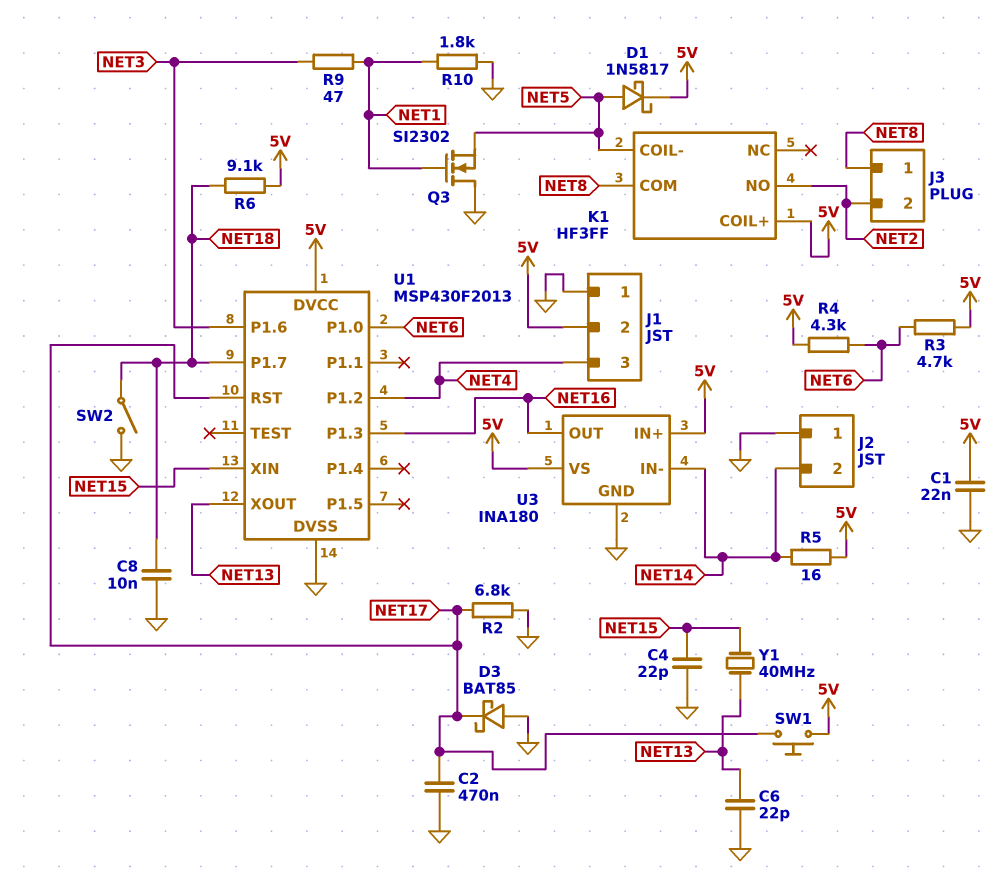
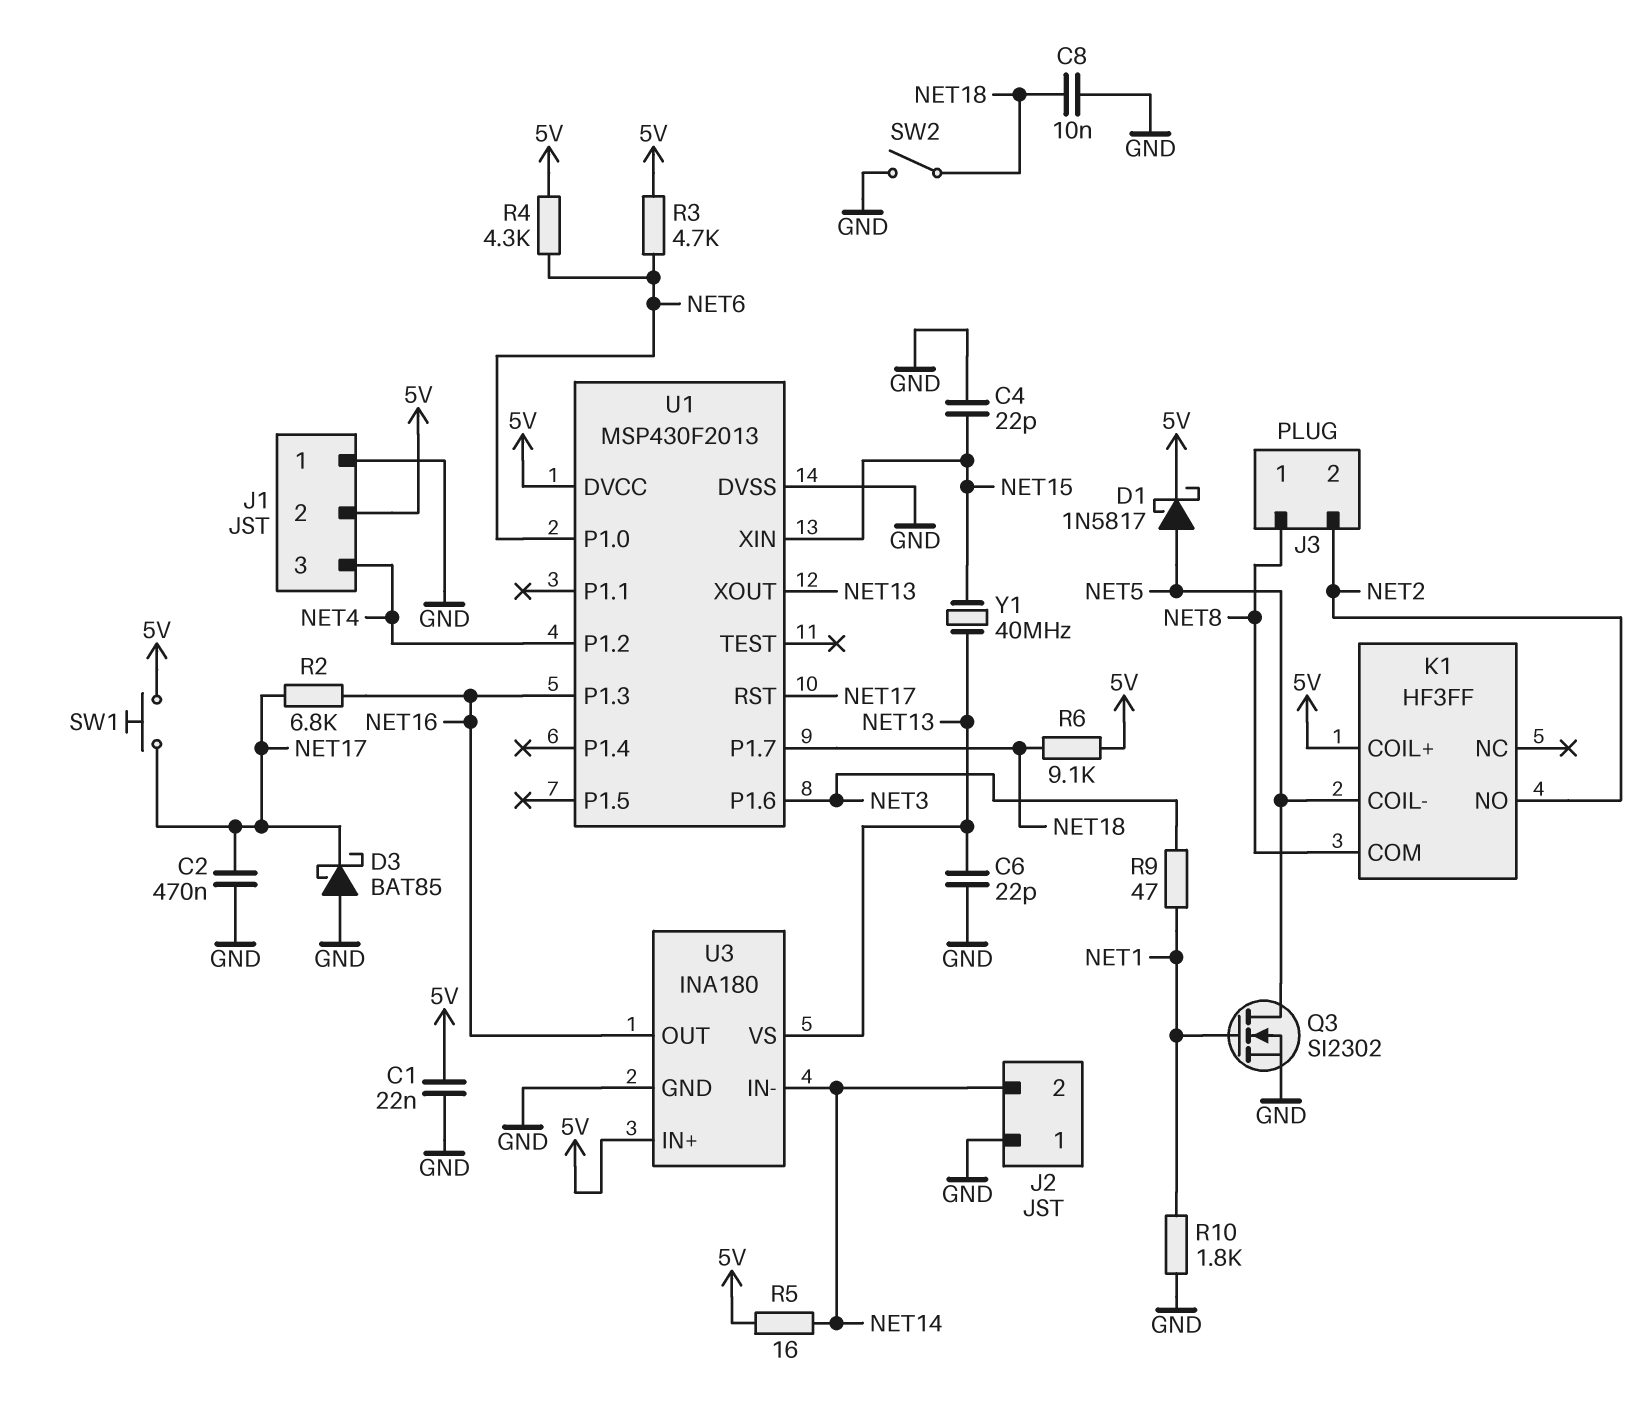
Q3: NMOS SI2302 (G NET1, D GND, S NET5) -> NMOS SI2302 (G NET1, D NET5, S GND)
R2: 6.8k (GND, NET17) -> 6.8k (NET16, NET17)
U3 pin VS: 5V -> NET13

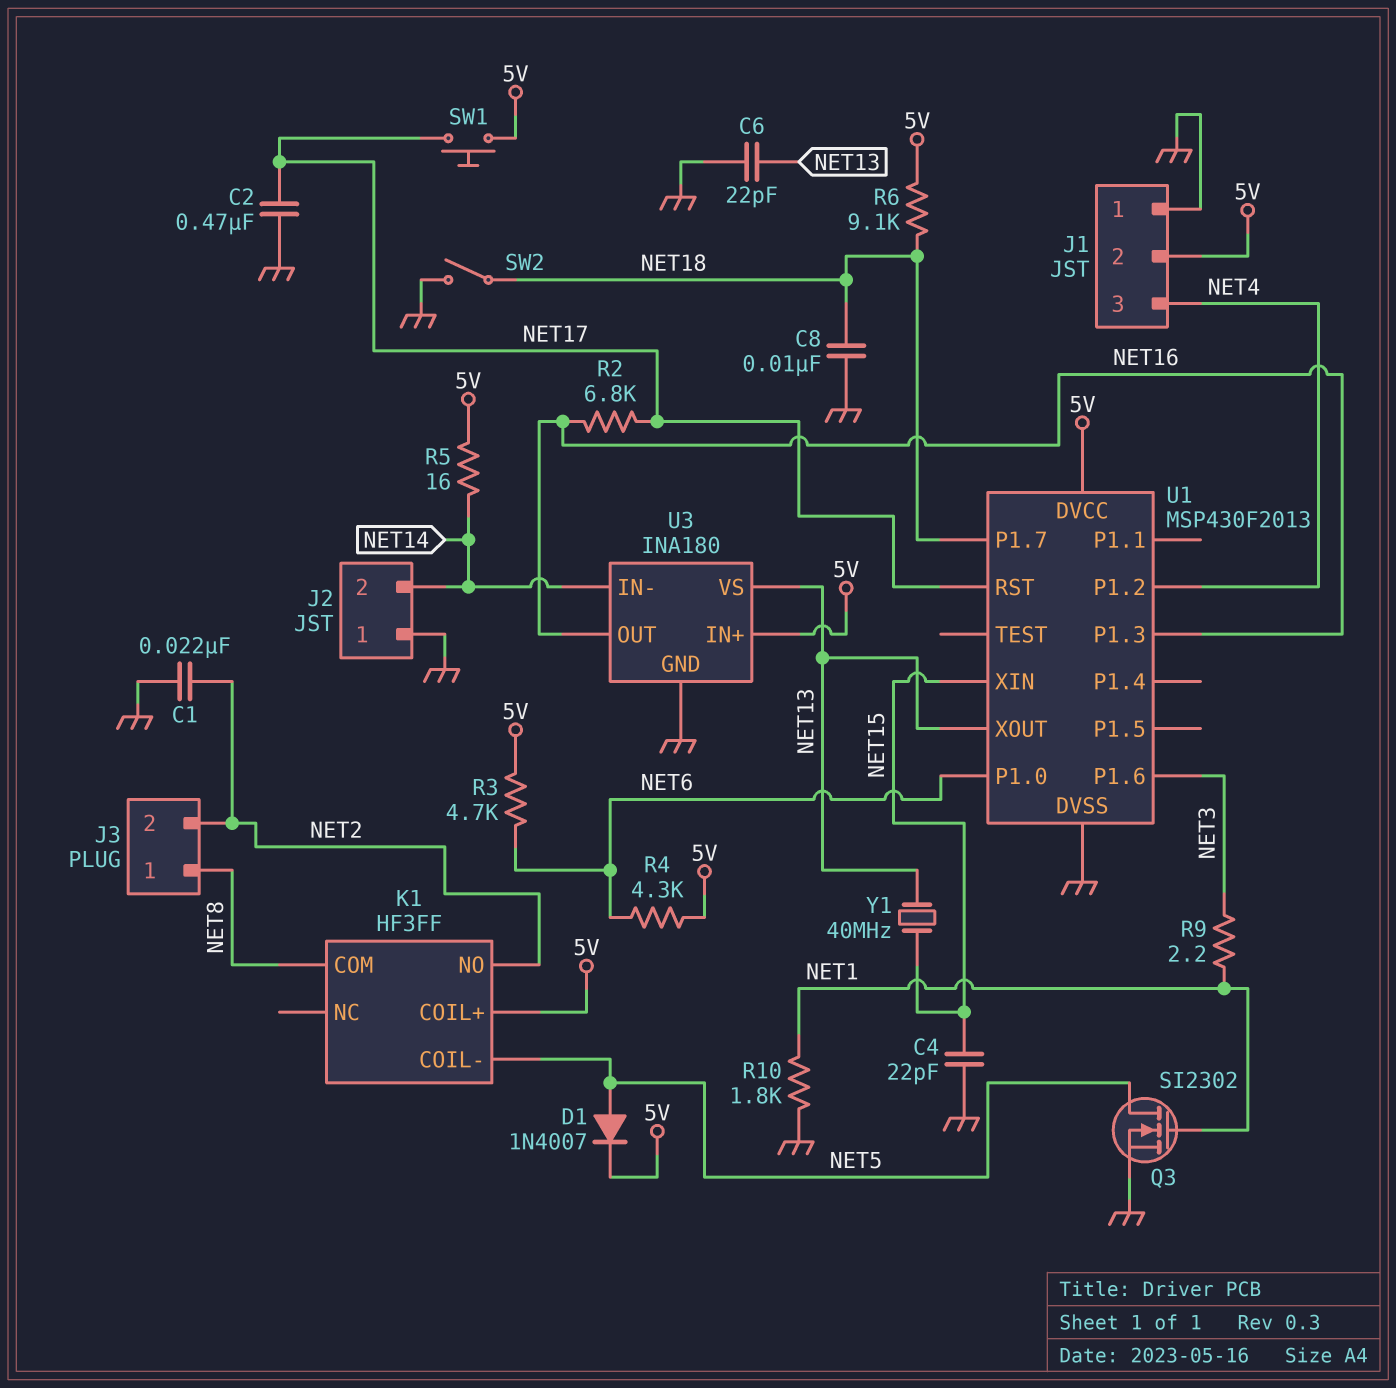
C1: 22nF (5V, GND) -> 22nF (GND, NET2)
D1: schottky 1N5817 (A NET5, K 5V) -> diode 1N4007 (A NET5, K 5V)
D3: schottky BAT85 (A GND, K NET17) -> none
R9: 47 (NET1, NET3) -> 2.2 (NET1, NET3)

